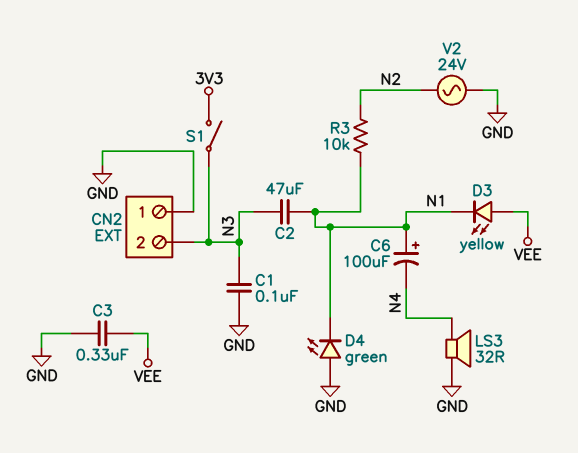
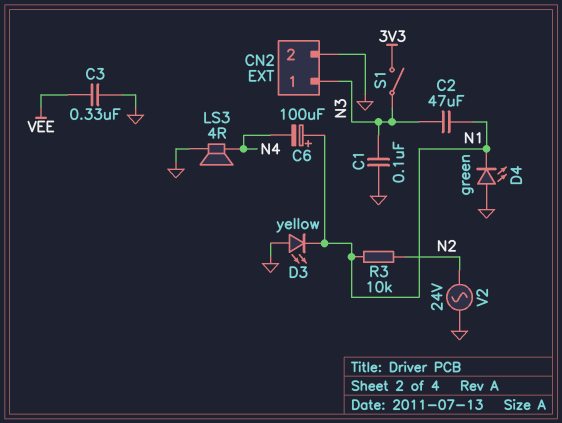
CN2 pin 1: GND -> N3
CN2 pin 2: N3 -> GND
D3: LED yellow (A VEE, K N1) -> LED yellow (A GND, K N1)
LS3: speaker 32R (GND, N4) -> speaker 4R (GND, N4)

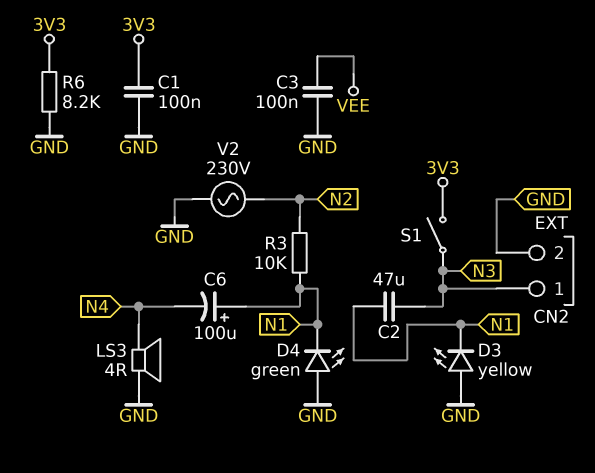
C1: 100nF (GND, N3) -> 100nF (3V3, GND)
C3: 330nF (GND, VEE) -> 100nF (GND, VEE)
R6: none -> 8.2k (3V3, GND)
V2: AC 24V (GND, N2) -> AC 230V (GND, N2)

